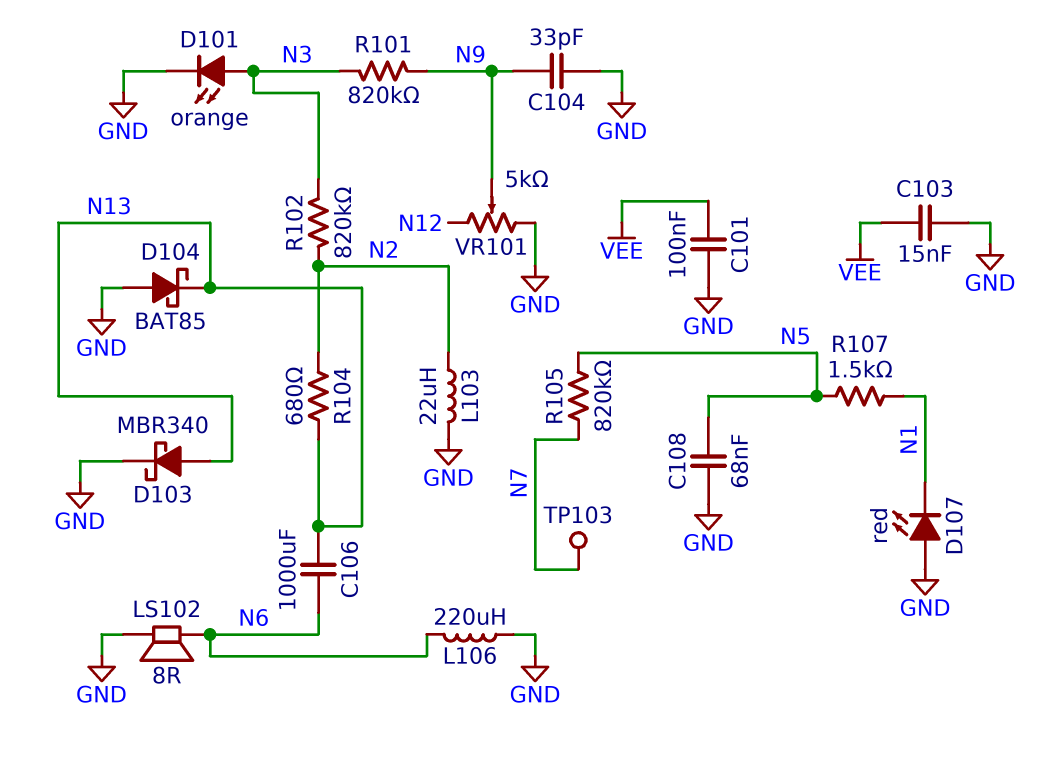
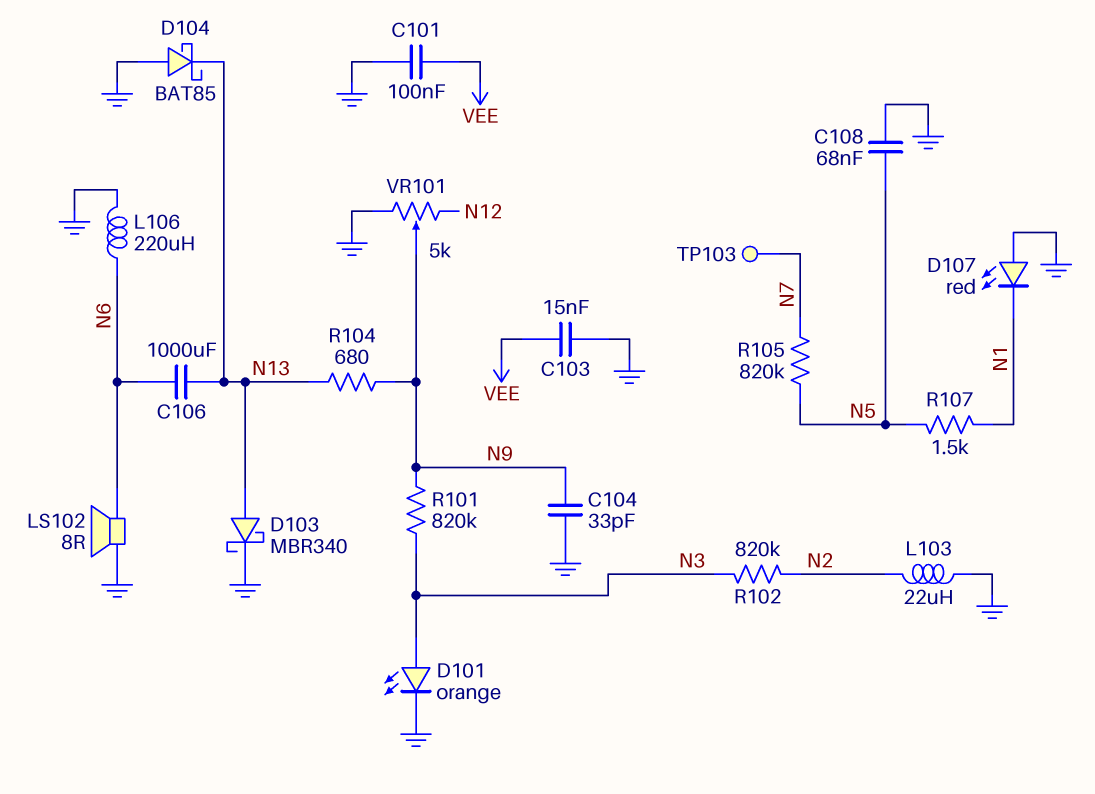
R104: 680 (N2, N13) -> 680 (N9, N13)

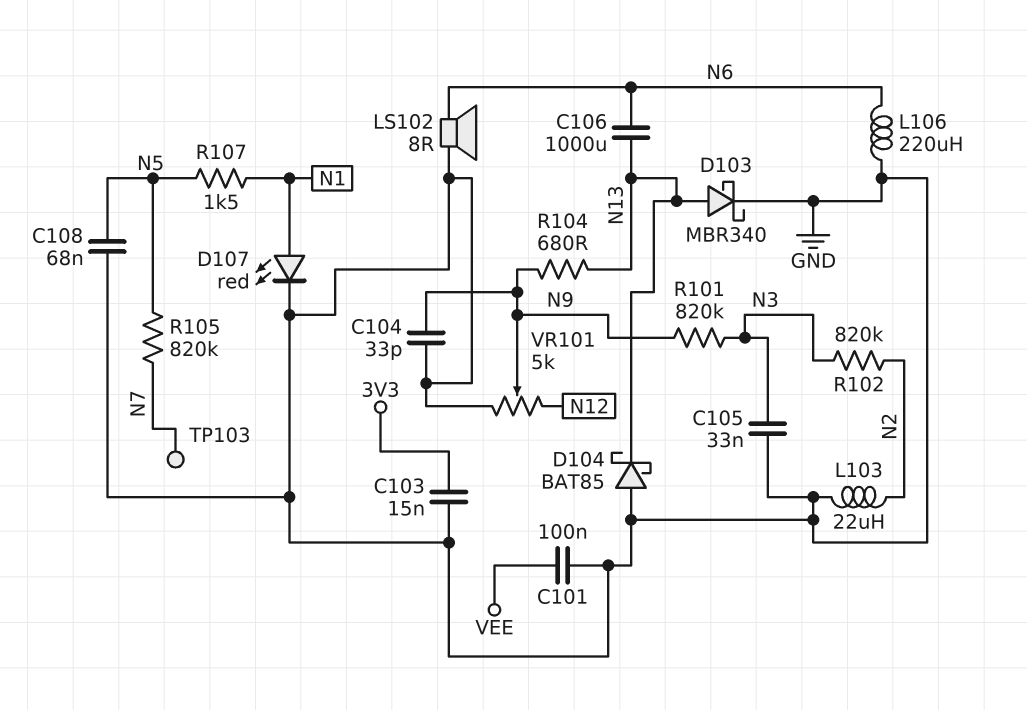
C103: 15nF (GND, VEE) -> 15nF (3V3, GND)
C105: none -> 33nF (GND, N3)
D101: LED orange (A N3, K GND) -> none
D107: LED red (A GND, K N1) -> LED red (A N1, K GND)

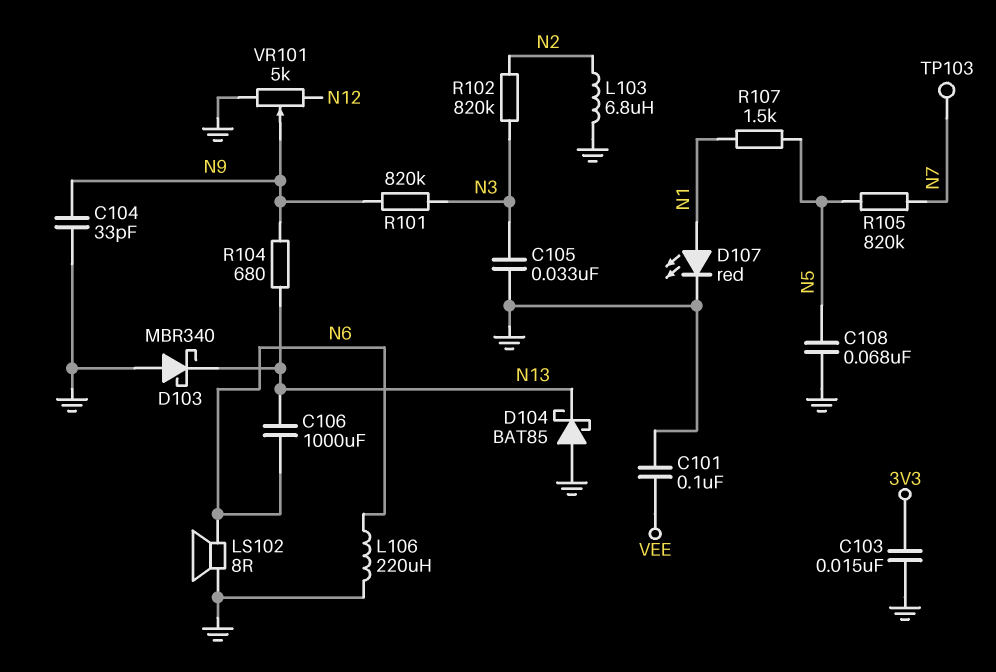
D103: schottky MBR340 (A N13, K GND) -> schottky MBR340 (A GND, K N13)
L103: 22uH (GND, N2) -> 6.8uH (GND, N2)

